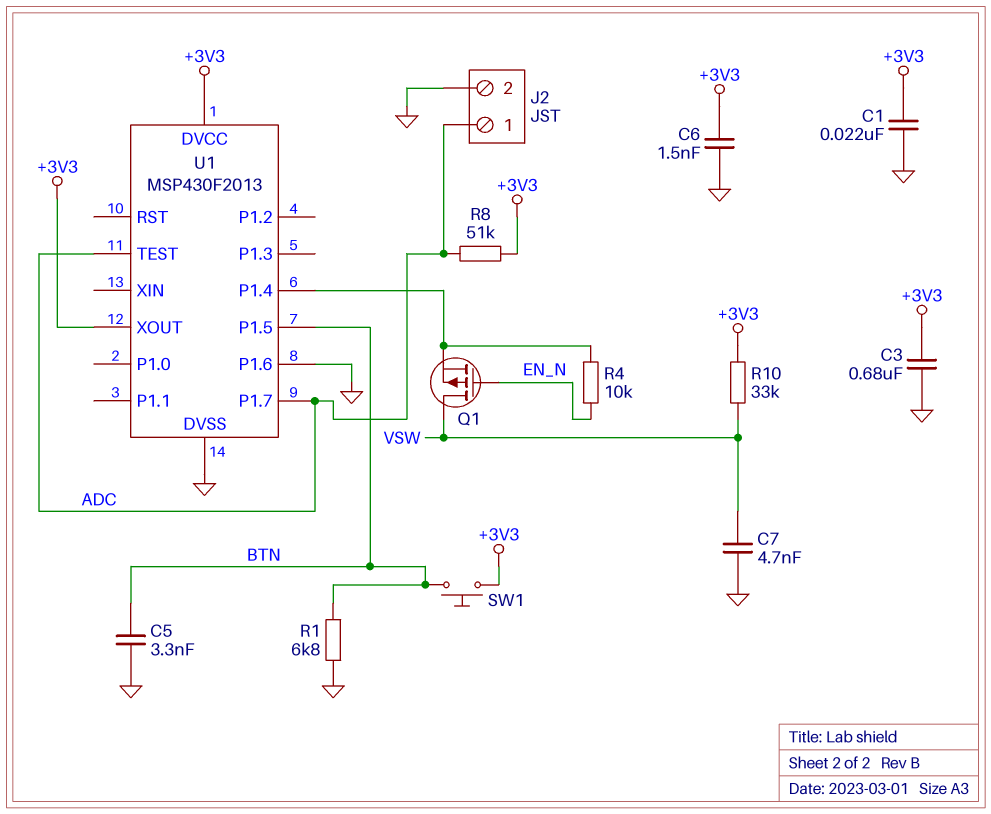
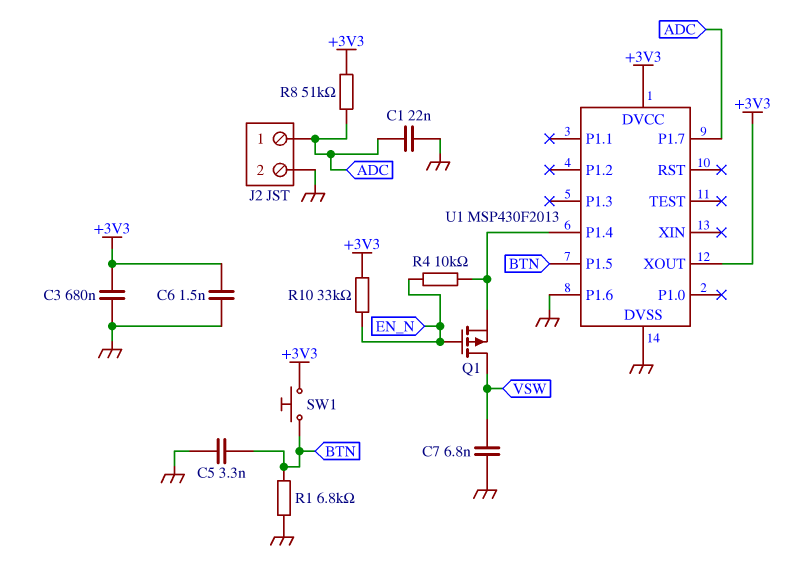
C1: 22nF (+3V3, GND) -> 22nF (ADC, GND)
C7: 4.7nF (GND, VSW) -> 6.8nF (GND, VSW)
R10: 33k (+3V3, VSW) -> 33k (+3V3, EN_N)
U1 pin TEST: ADC -> none

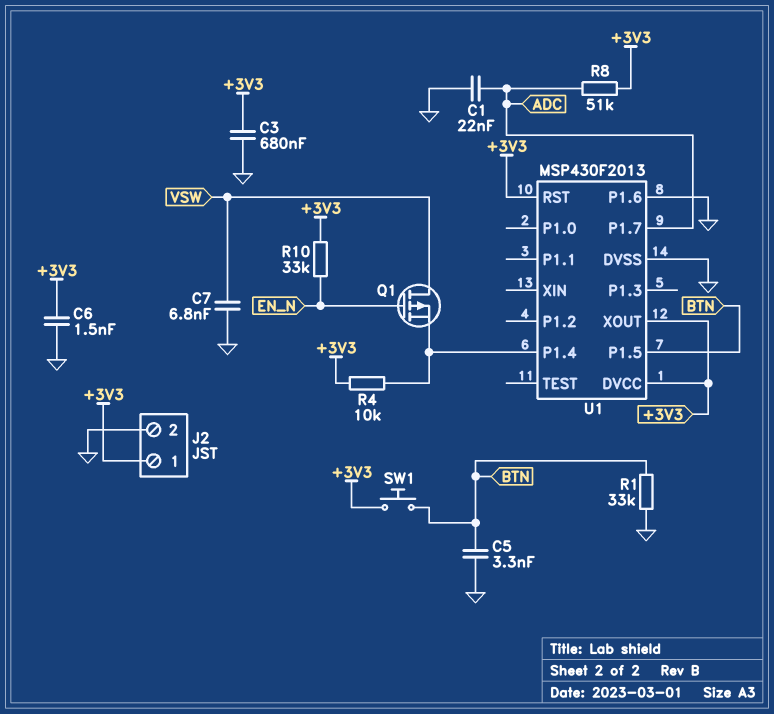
J2 pin 1: ADC -> +3V3
R1: 6.8k (BTN, GND) -> 33k (BTN, GND)
R4: 10k (EN_N, U1/P1.4) -> 10k (+3V3, U1/P1.4)
U1 pin RST: none -> +3V3

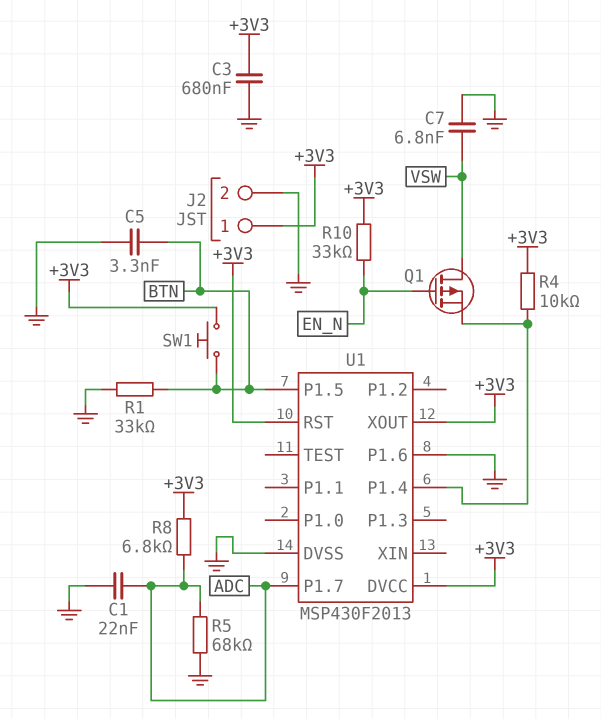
C6: 1.5nF (+3V3, GND) -> none
R5: none -> 68k (ADC, GND)
R8: 51k (+3V3, ADC) -> 6.8k (+3V3, ADC)

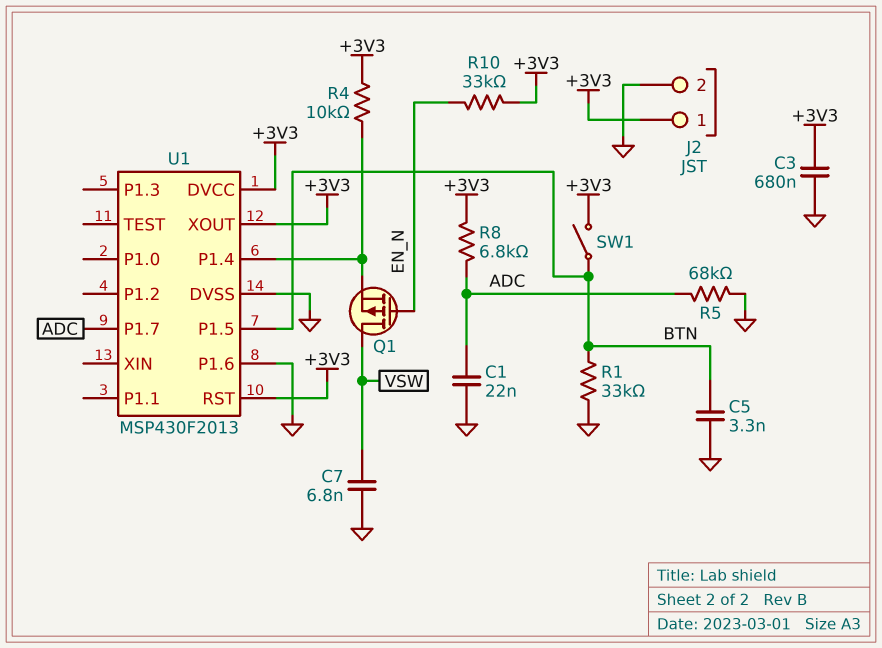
SW1: button (+3V3, BTN) -> switch (+3V3, BTN)

